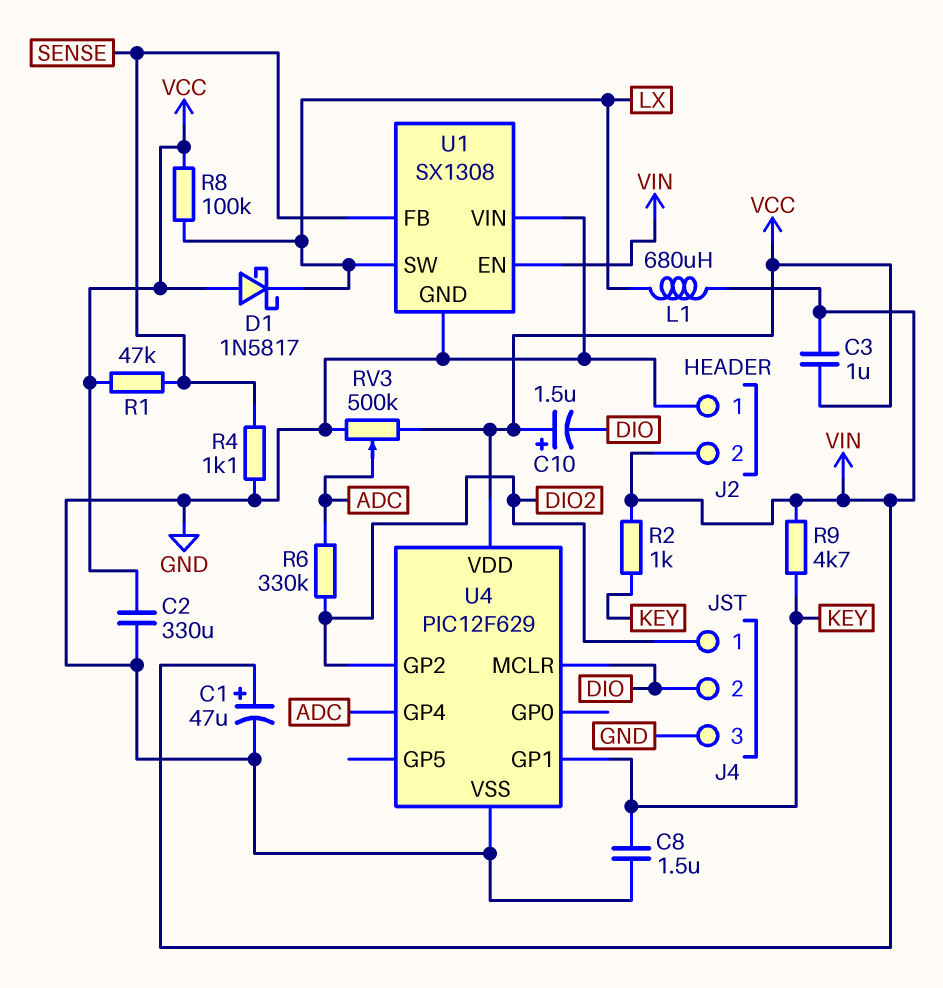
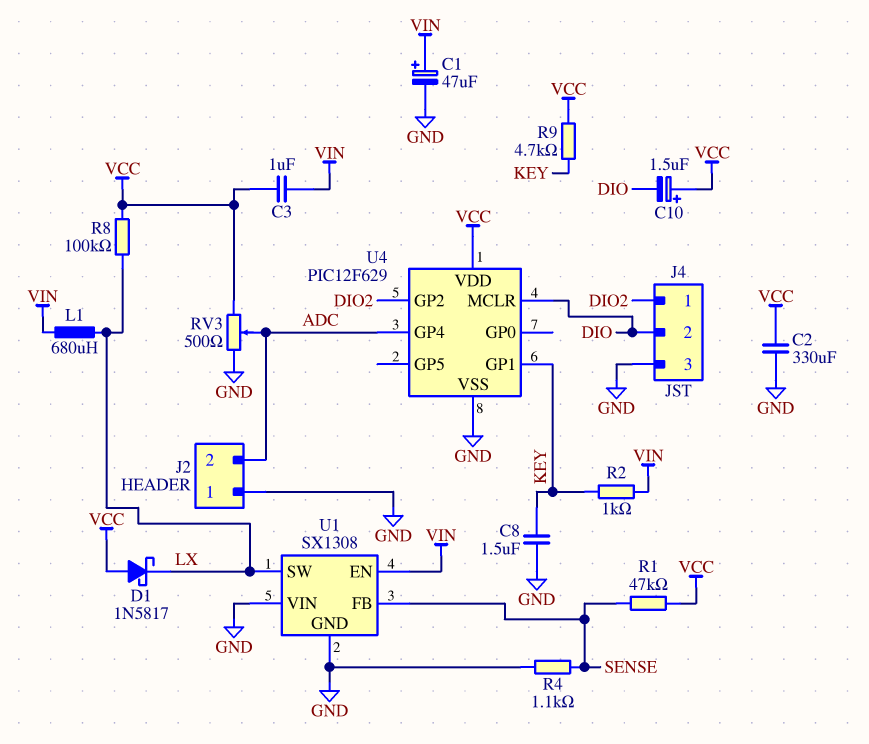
J2 pin 2: VIN -> ADC
R6: 330k (ADC, DIO2) -> none
R9: 4.7k (KEY, VIN) -> 4.7k (KEY, VCC)
RV3: 500k (GND, VCC, wiper ADC) -> 500 (GND, VCC, wiper ADC)

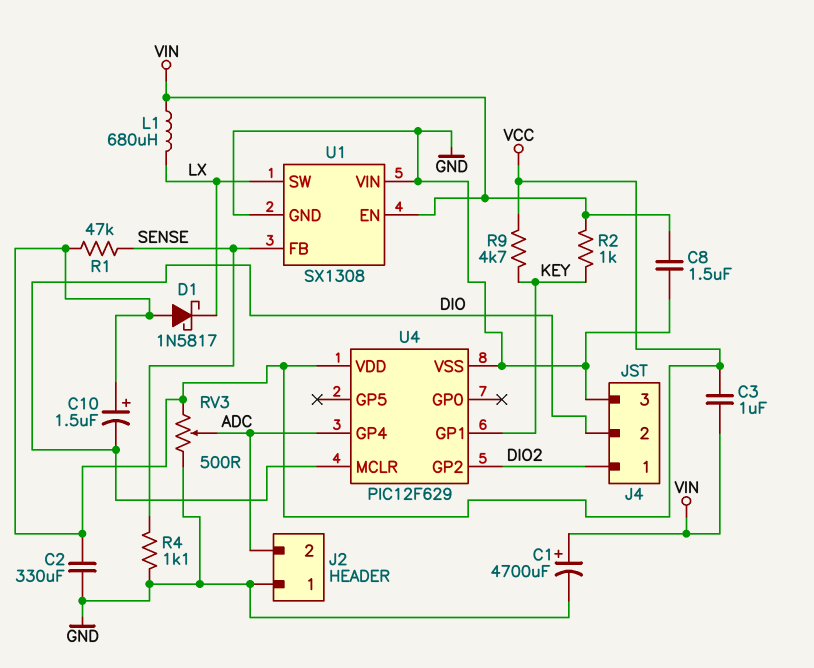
C1: 47uF (plus VIN, minus GND) -> 4700uF (plus VIN, minus GND)
C8: 1.5uF (GND, KEY) -> 1.5uF (GND, VIN)
R8: 100k (LX, VCC) -> none

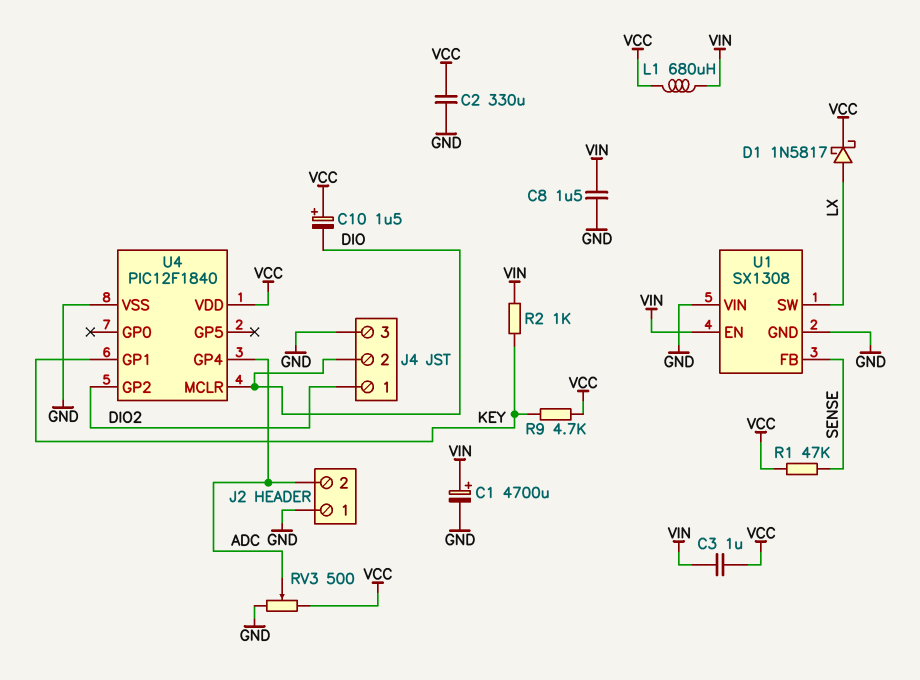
D1: schottky 1N5817 (A VCC, K LX) -> schottky 1N5817 (A LX, K VCC)
L1: 680uH (LX, VIN) -> 680uH (VCC, VIN)
R4: 1.1k (GND, SENSE) -> none
U4: PIC12F629 -> PIC12F1840

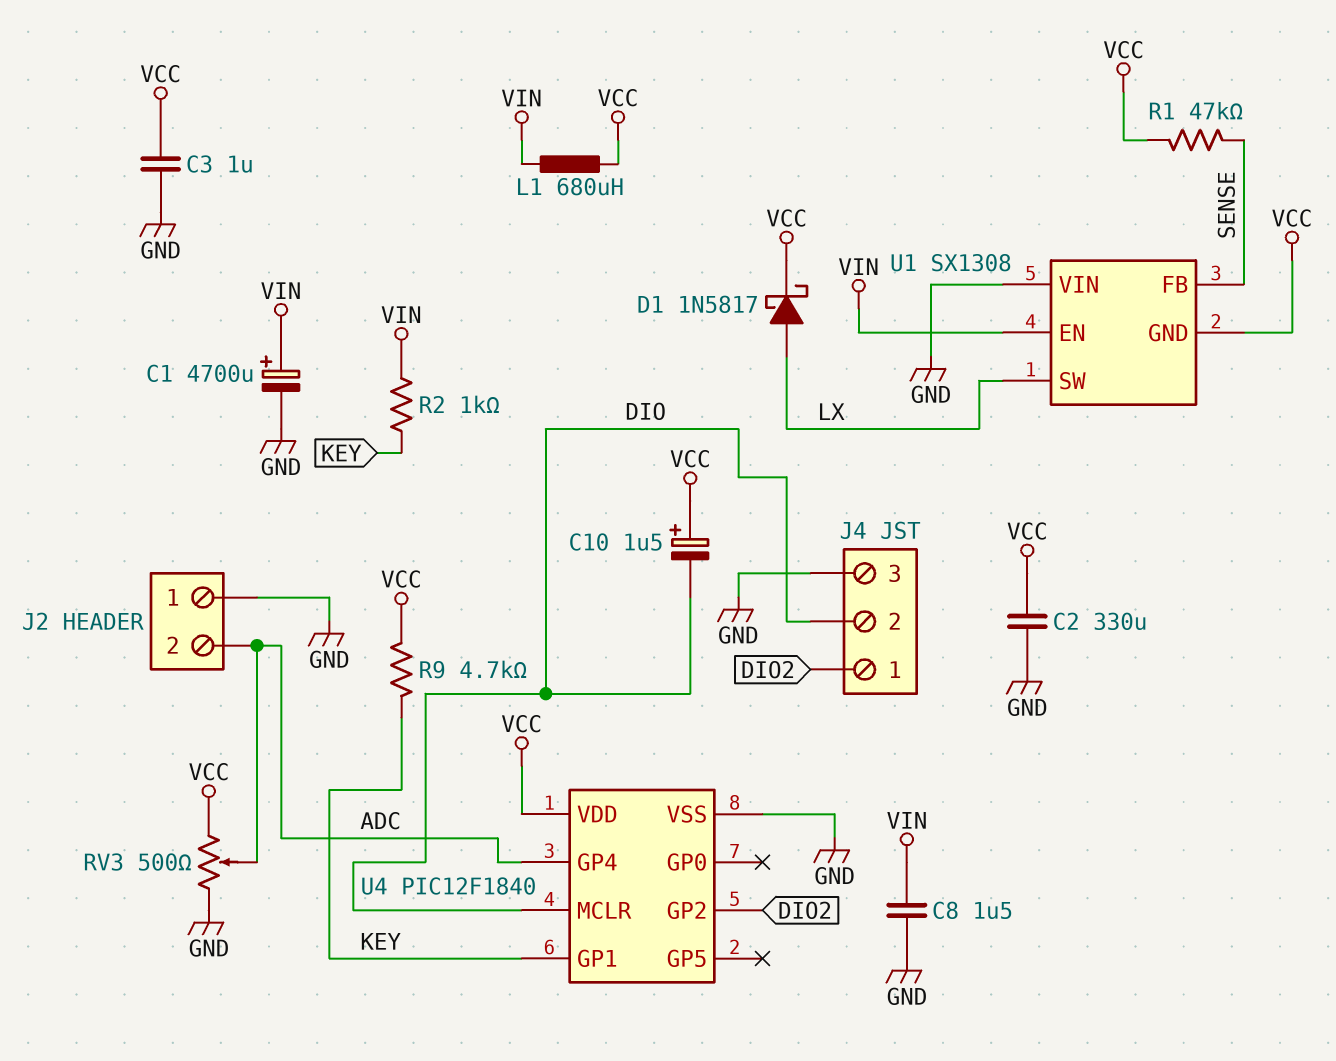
C3: 1uF (VCC, VIN) -> 1uF (GND, VCC)
U1 pin GND: GND -> VCC

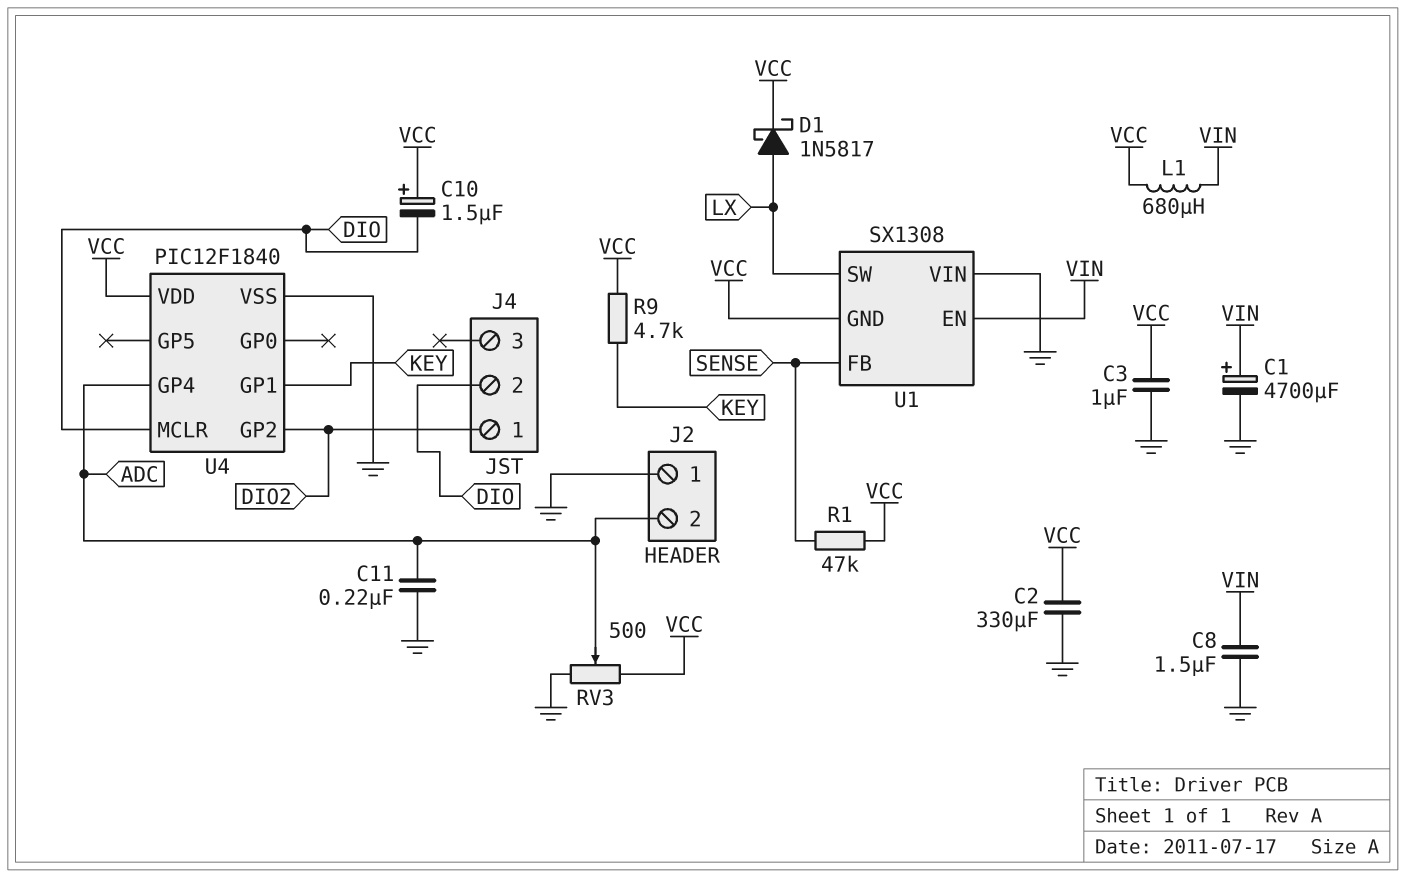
C11: none -> 220nF (ADC, GND)
J4 pin 3: GND -> none
R2: 1k (KEY, VIN) -> none

